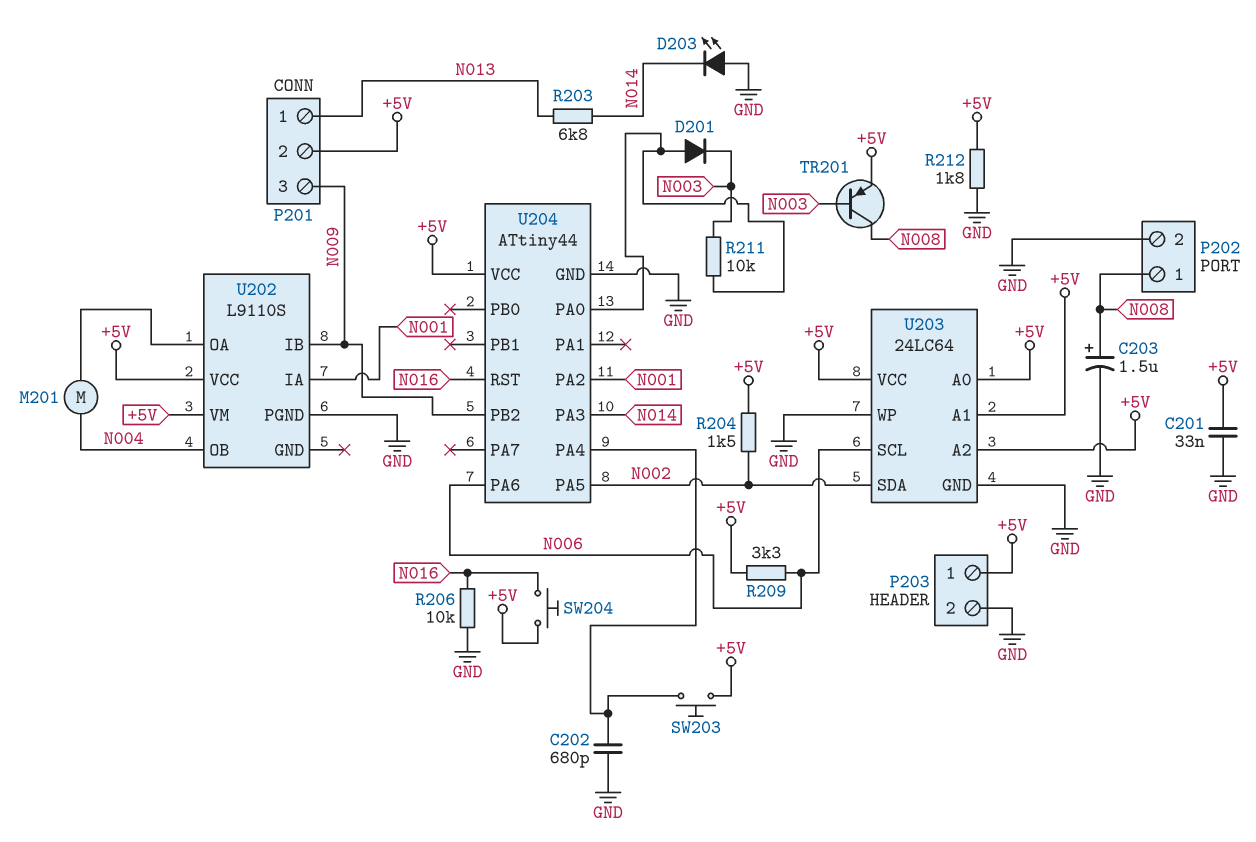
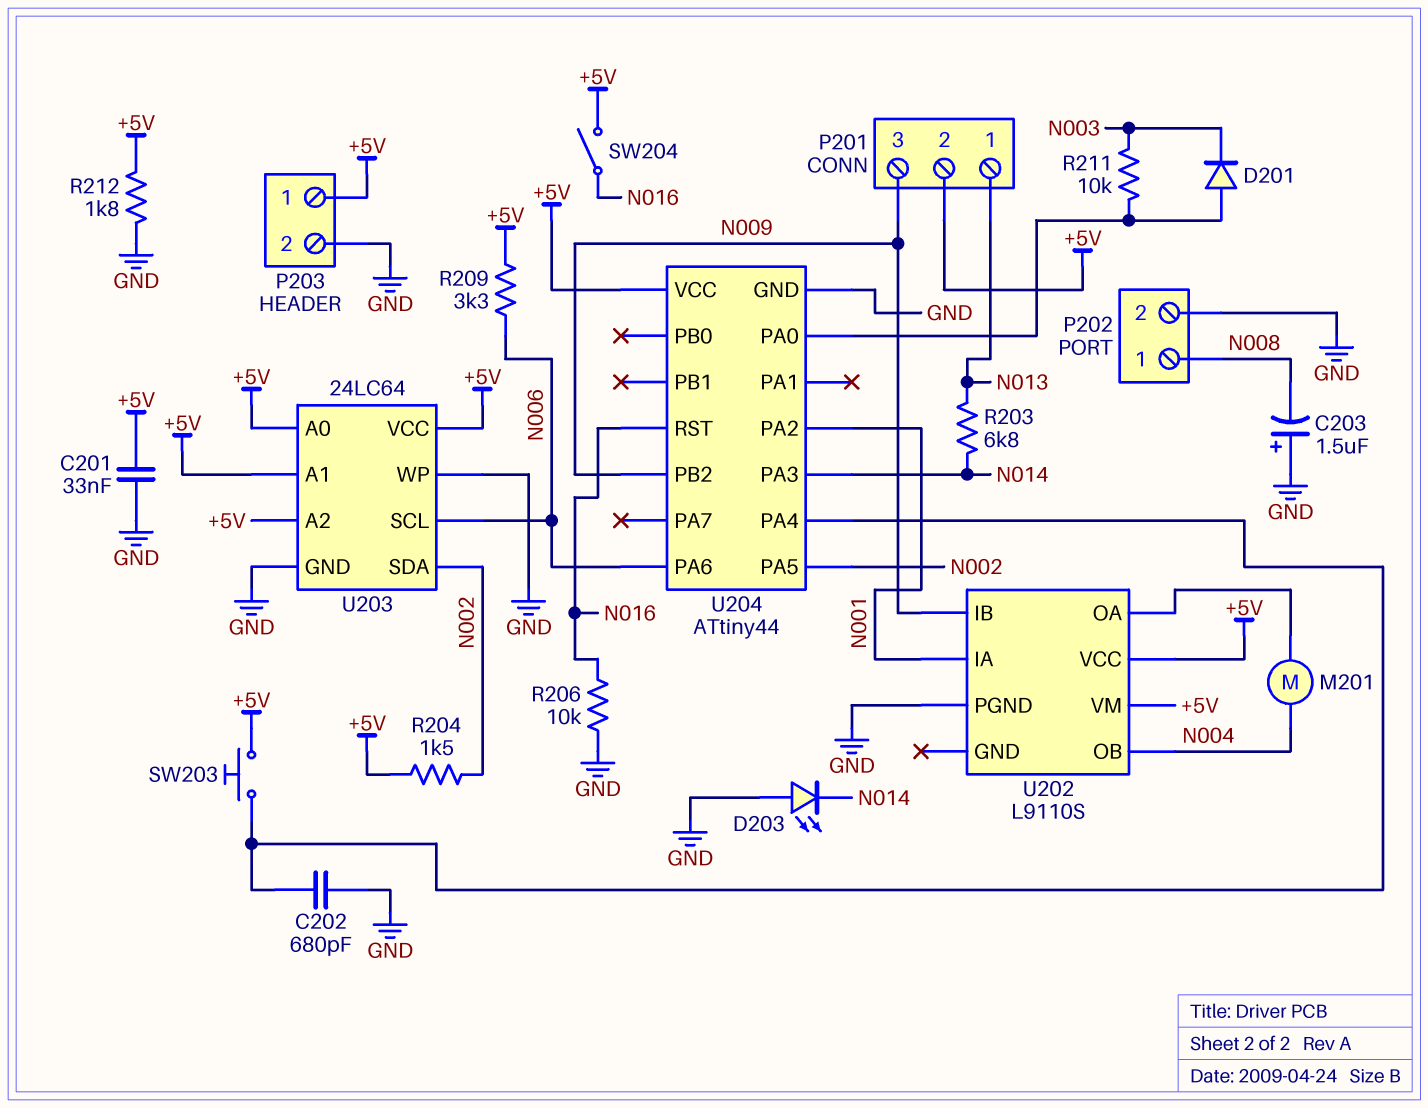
C203: 1.5uF (plus N008, minus GND) -> 1.5uF (plus GND, minus N008)
SW204: button (+5V, N016) -> switch (+5V, N016)
TR201: PNP (B N003, C N008, E +5V) -> none

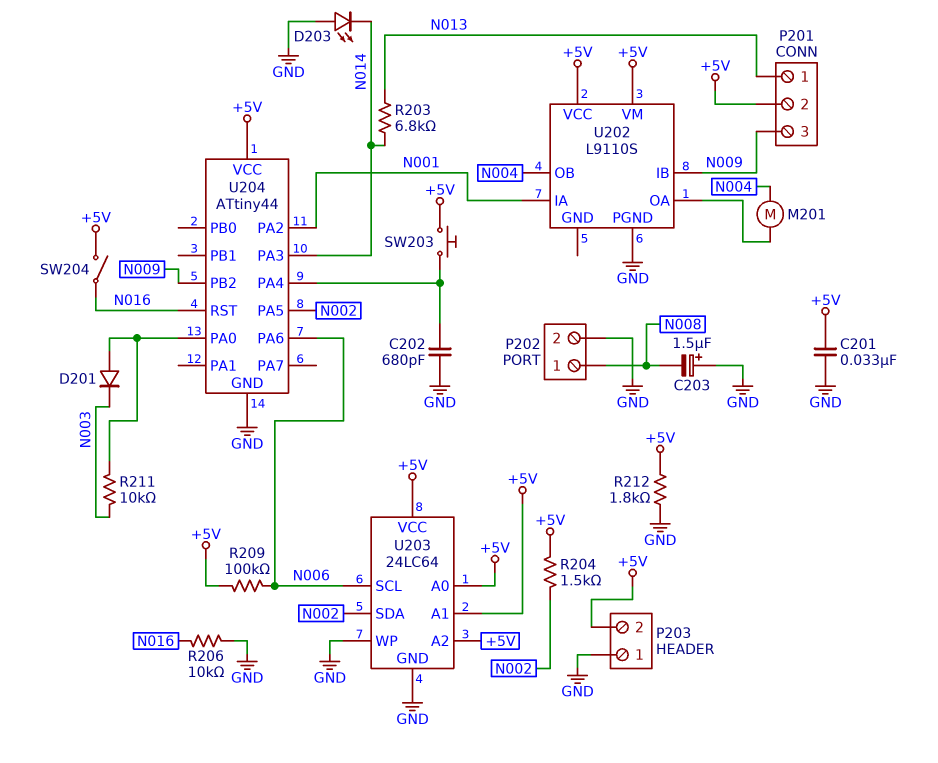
P203 pin 1: +5V -> GND
P203 pin 2: GND -> +5V
R209: 3.3k (+5V, N006) -> 100k (+5V, N006)

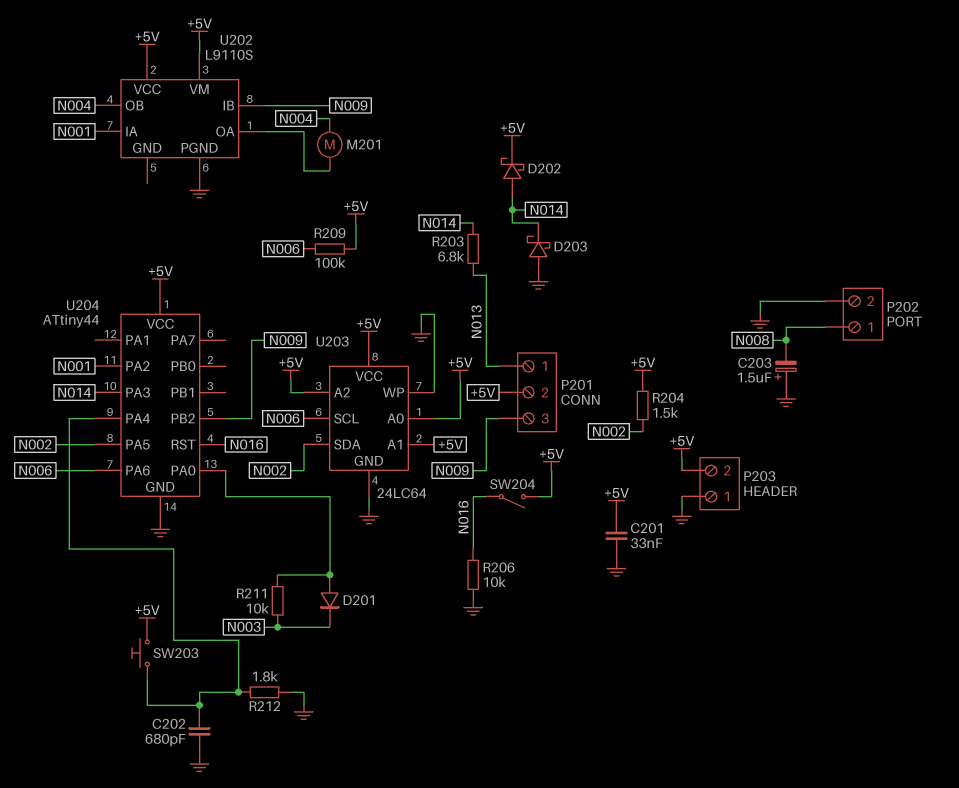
D202: none -> schottky (A N014, K +5V)
D203: LED (A GND, K N014) -> schottky (A GND, K N014)
R212: 1.8k (+5V, GND) -> 1.8k (GND, U204/PA4)

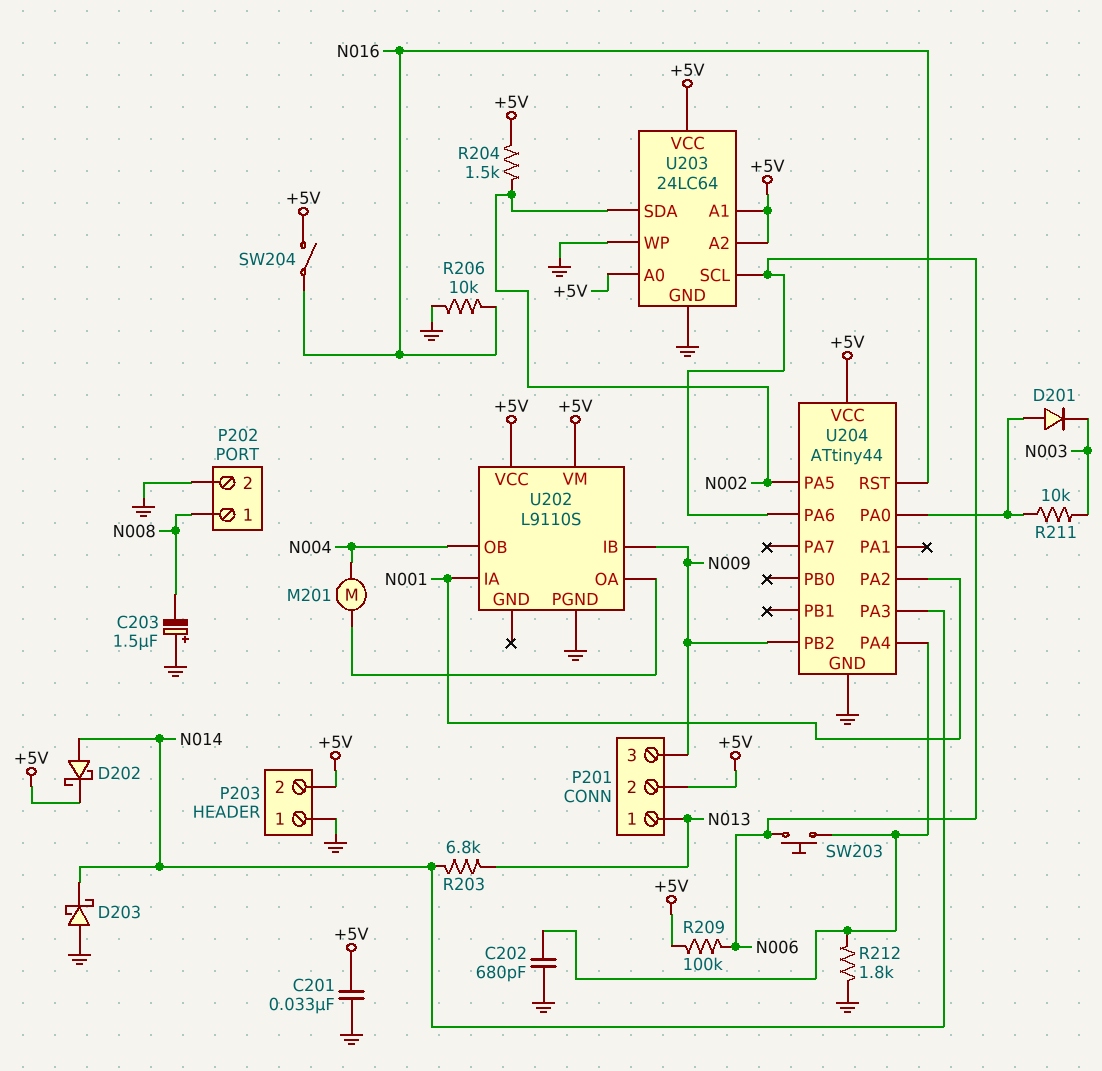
SW203: button (+5V, U204/PA4) -> button (N006, U204/PA4)

